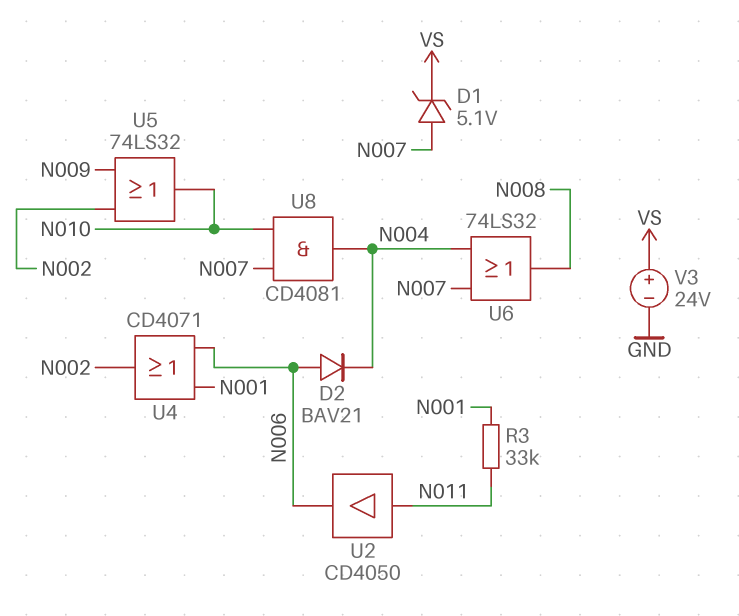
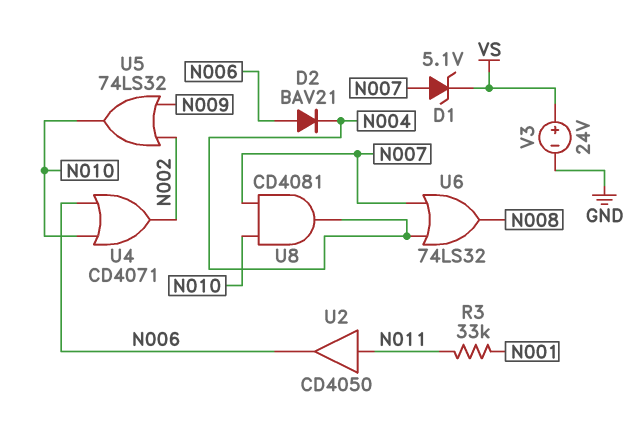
U4: OR CD4071 (in N001, in N006, out N002) -> OR CD4071 (in N006, in N010, out N002)

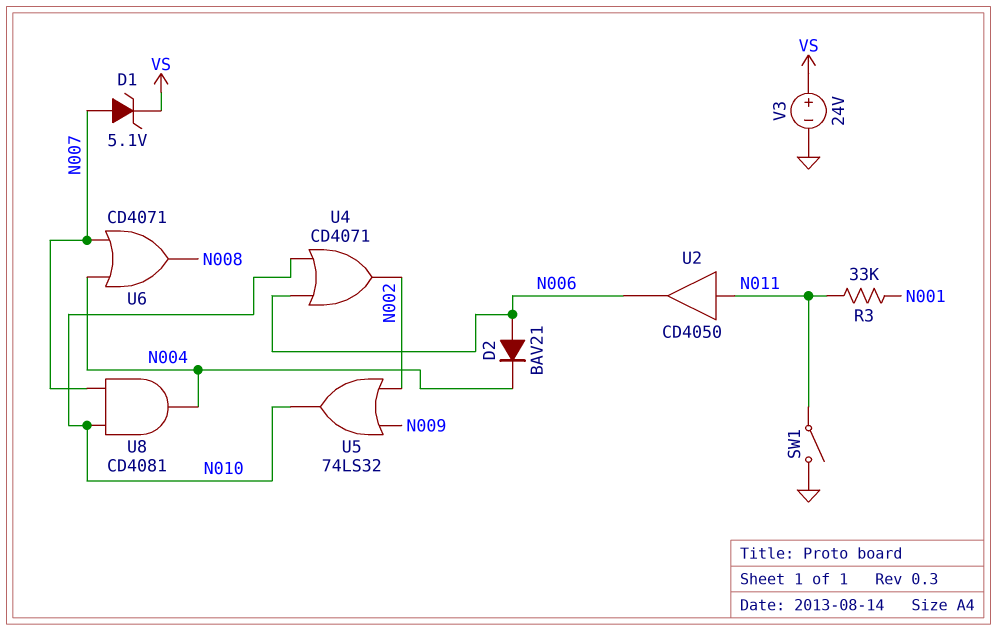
SW1: none -> switch (GND, N011)
U6: OR 74LS32 (in N004, in N007, out N008) -> OR CD4071 (in N004, in N007, out N008)

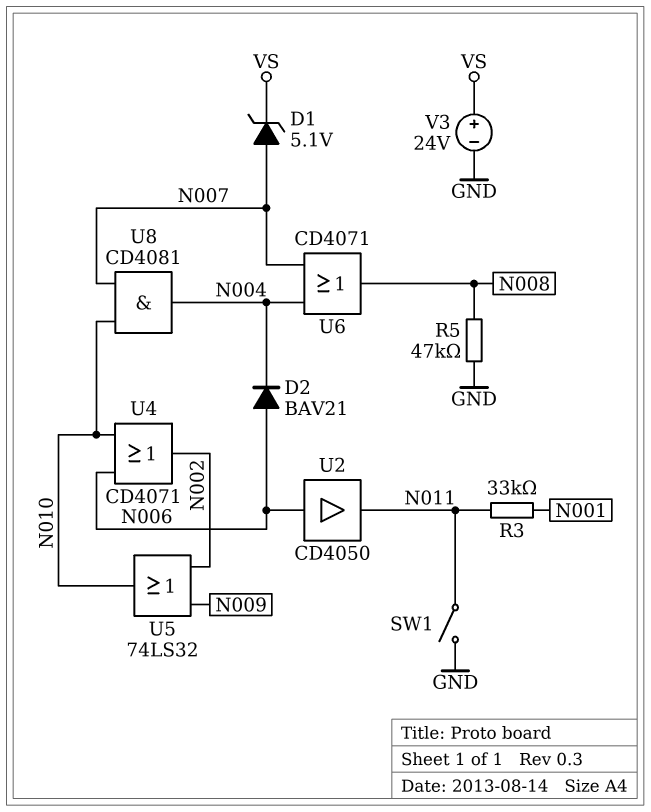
R5: none -> 47k (GND, N008)
U2: buffer CD4050 (in N011, out N006) -> buffer CD4050 (in N006, out N011)

